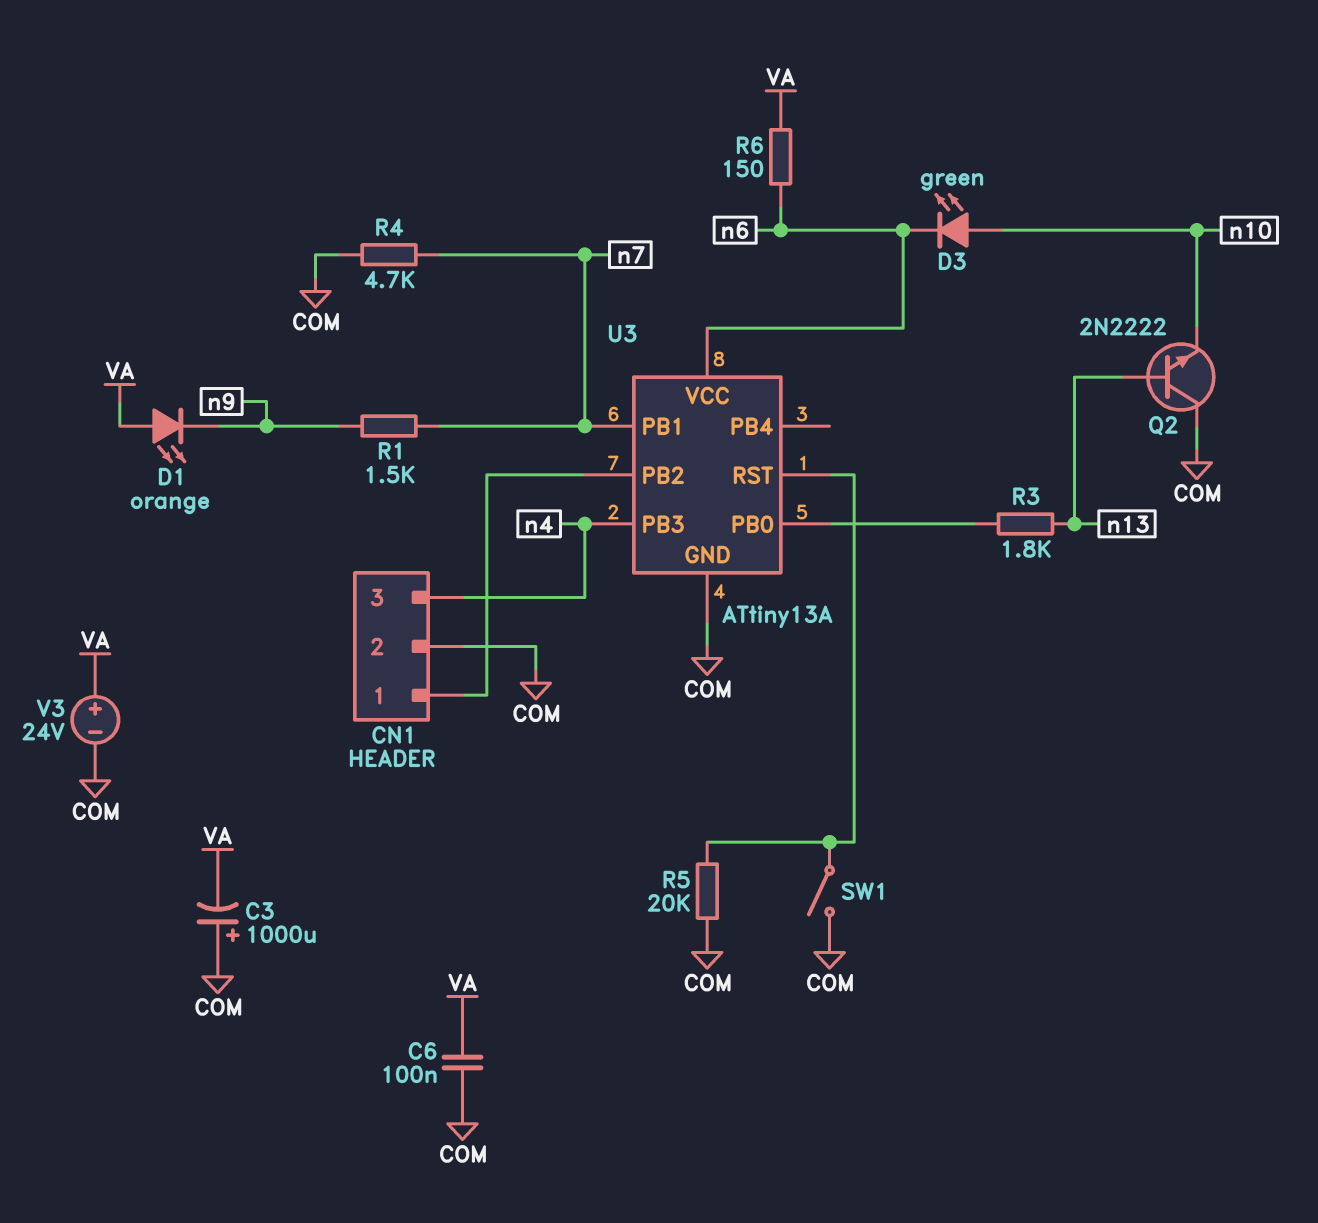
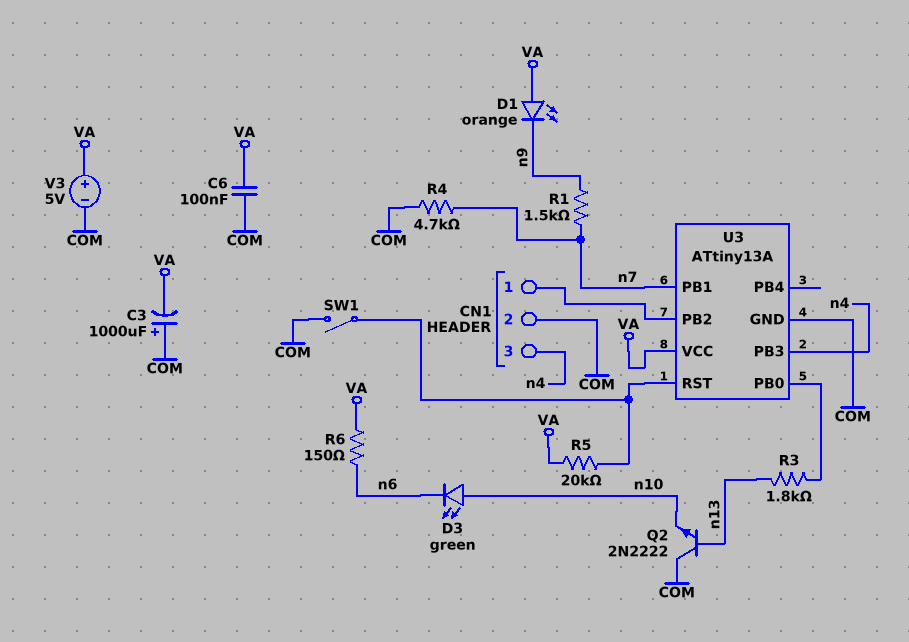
R5: 20k (COM, U3/RST) -> 20k (U3/RST, VA)
U3 pin VCC: n6 -> VA
V3: 24V (plus VA, minus COM) -> 5V (plus VA, minus COM)

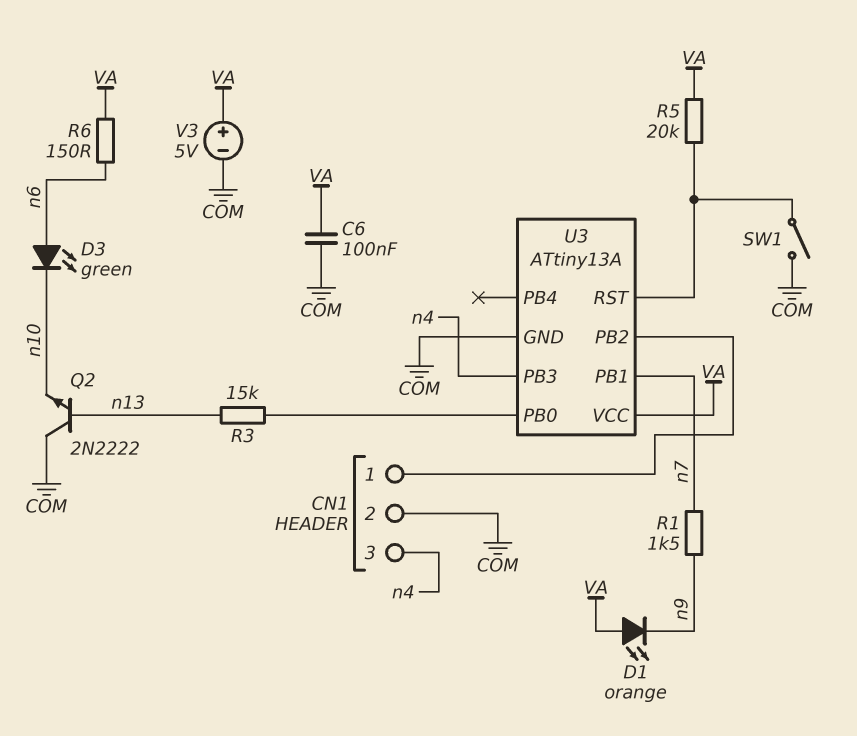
C3: 1000uF (plus COM, minus VA) -> none
D3: LED green (A n10, K n6) -> LED green (A n6, K n10)
R3: 1.8k (U3/PB0, n13) -> 15k (U3/PB0, n13)
R4: 4.7k (COM, n7) -> none

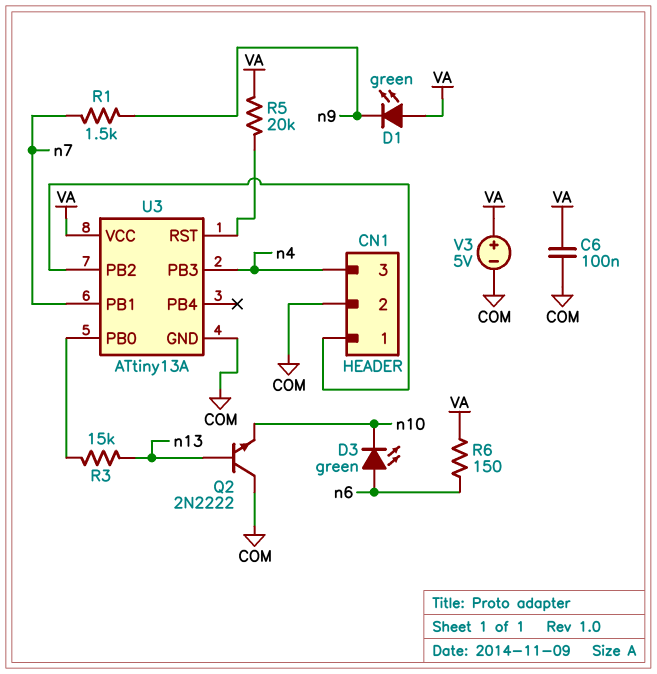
D1: LED orange (A VA, K n9) -> LED green (A VA, K n9)
SW1: switch (COM, U3/RST) -> none

